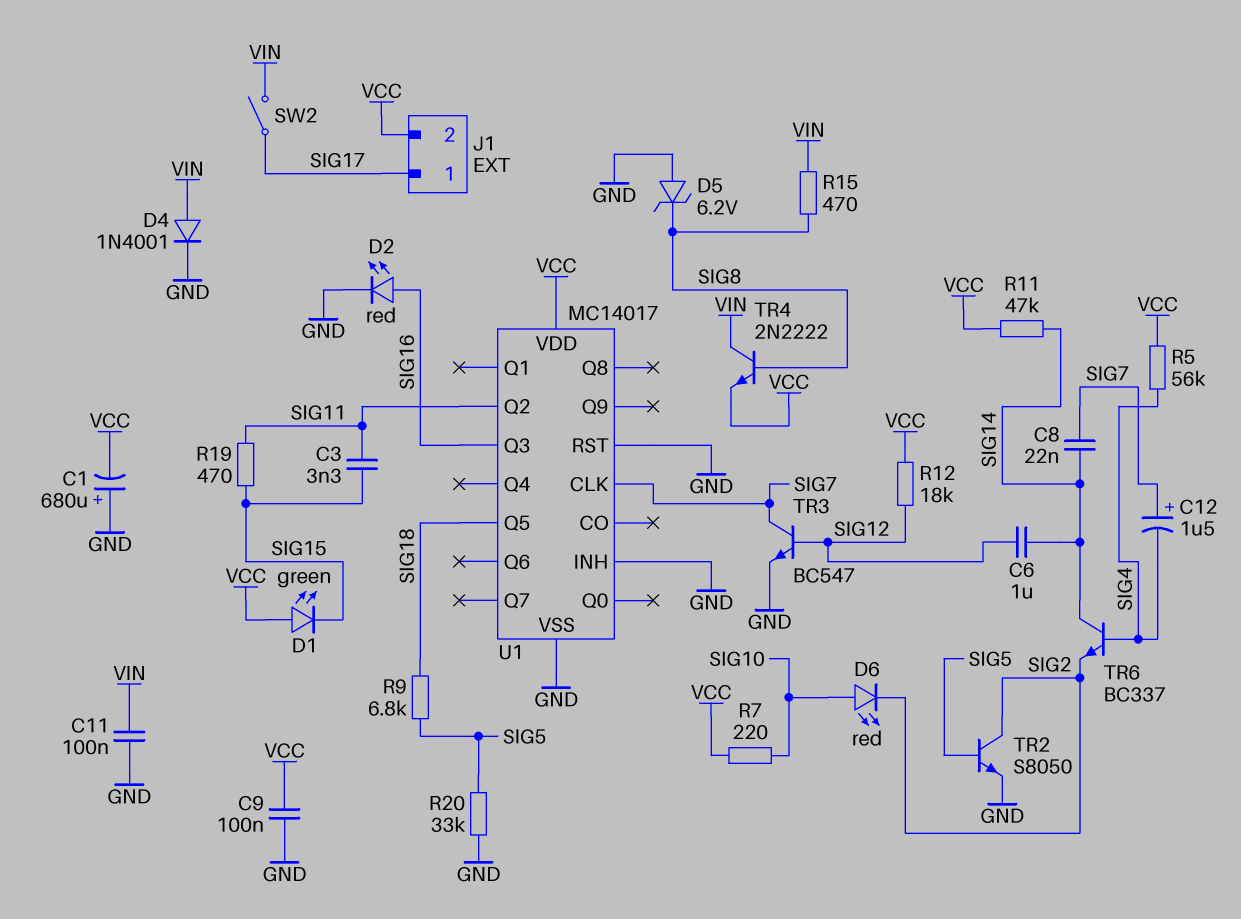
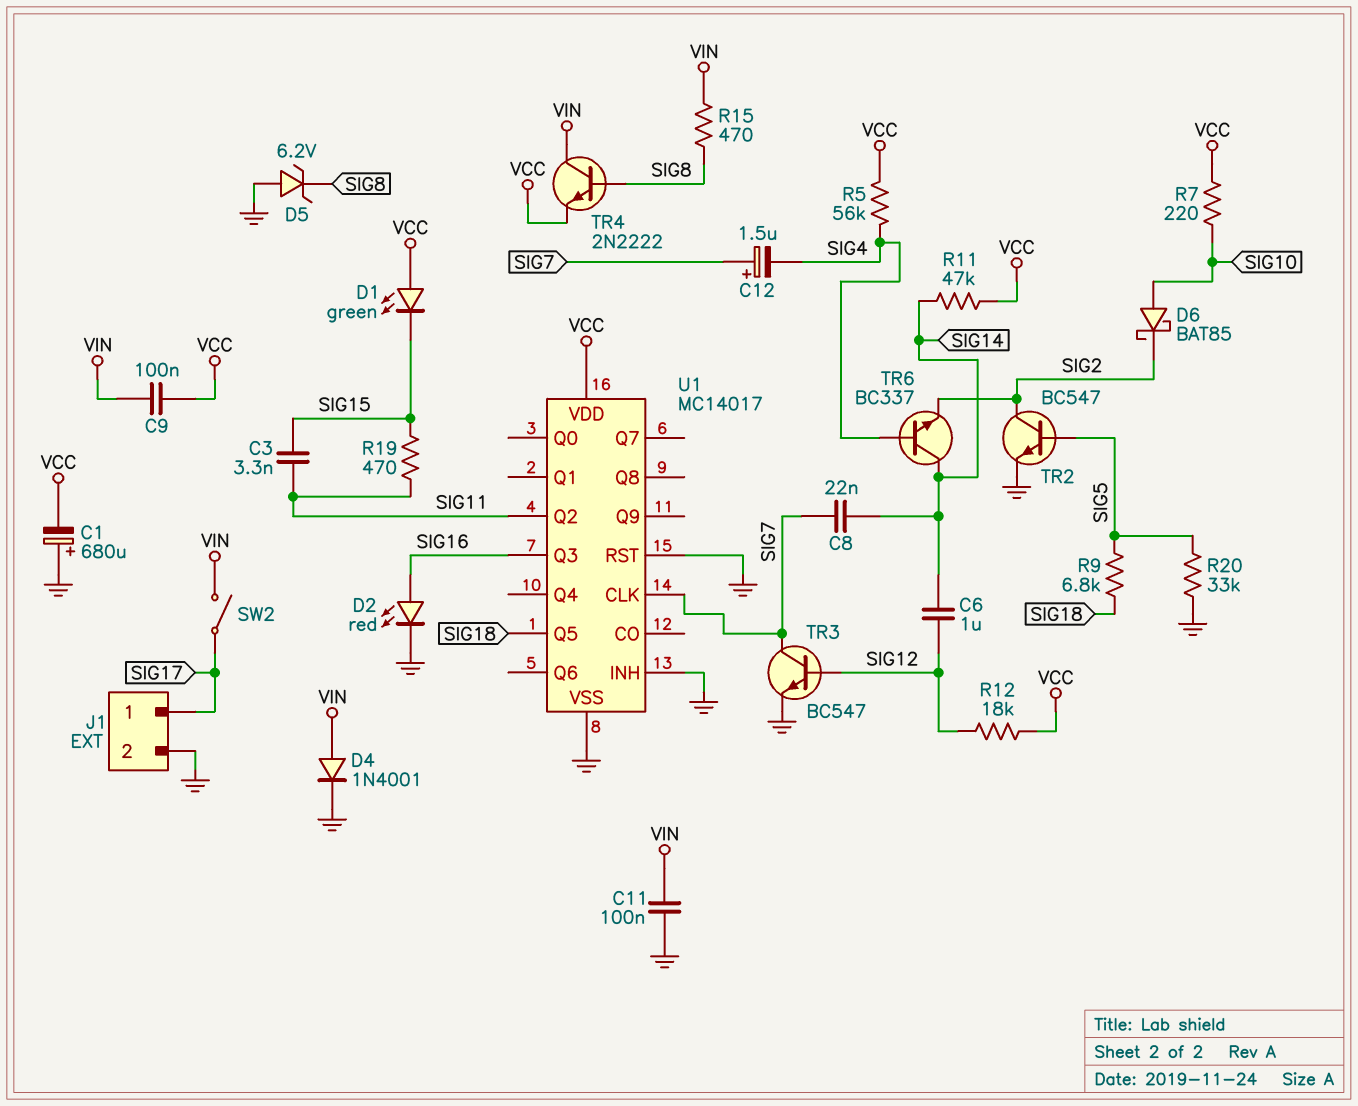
C9: 100nF (GND, VCC) -> 100nF (VCC, VIN)
D6: LED red (A SIG10, K SIG2) -> schottky BAT85 (A SIG10, K SIG2)
J1 pin 2: VCC -> GND
TR2: NPN S8050 (B SIG5, C SIG2, E GND) -> NPN BC547 (B SIG5, C SIG2, E GND)

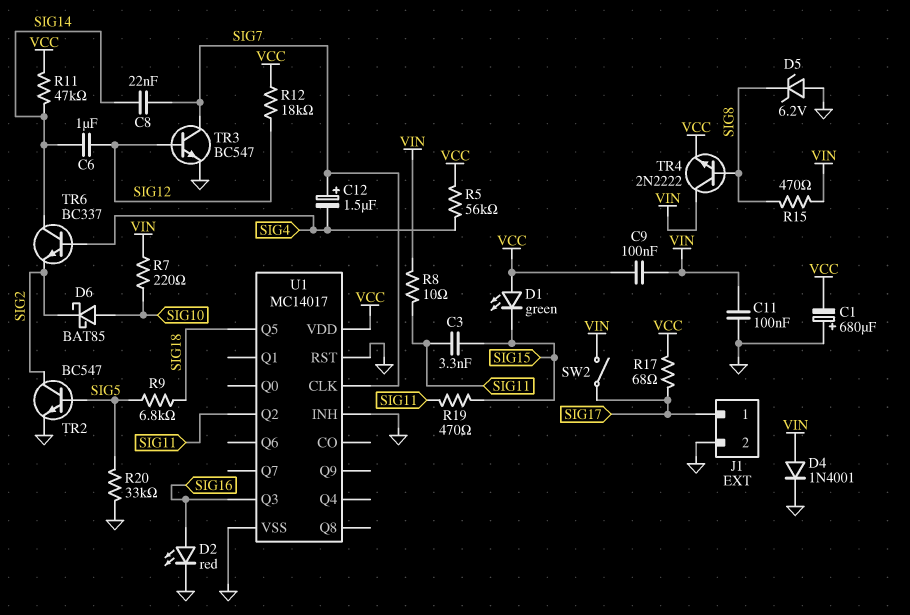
R7: 220 (SIG10, VCC) -> 220 (SIG10, VIN)
R8: none -> 10 (SIG11, VIN)
R17: none -> 68 (SIG17, VCC)

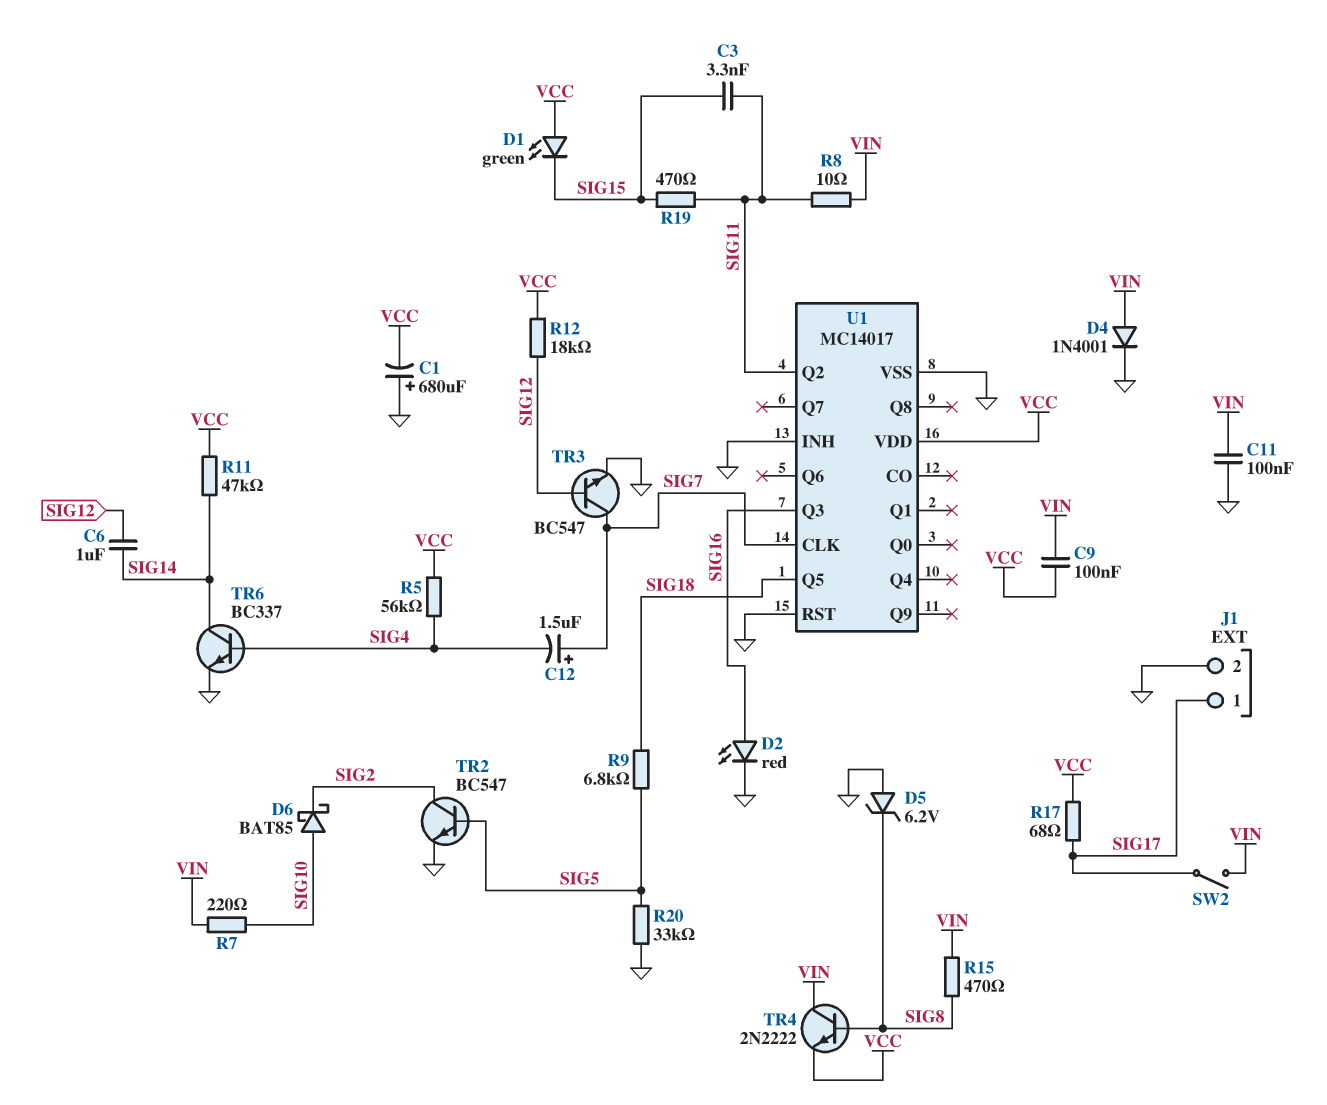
C8: 22nF (SIG7, SIG14) -> none
TR6: NPN BC337 (B SIG4, C SIG14, E SIG2) -> NPN BC337 (B SIG4, C SIG14, E GND)

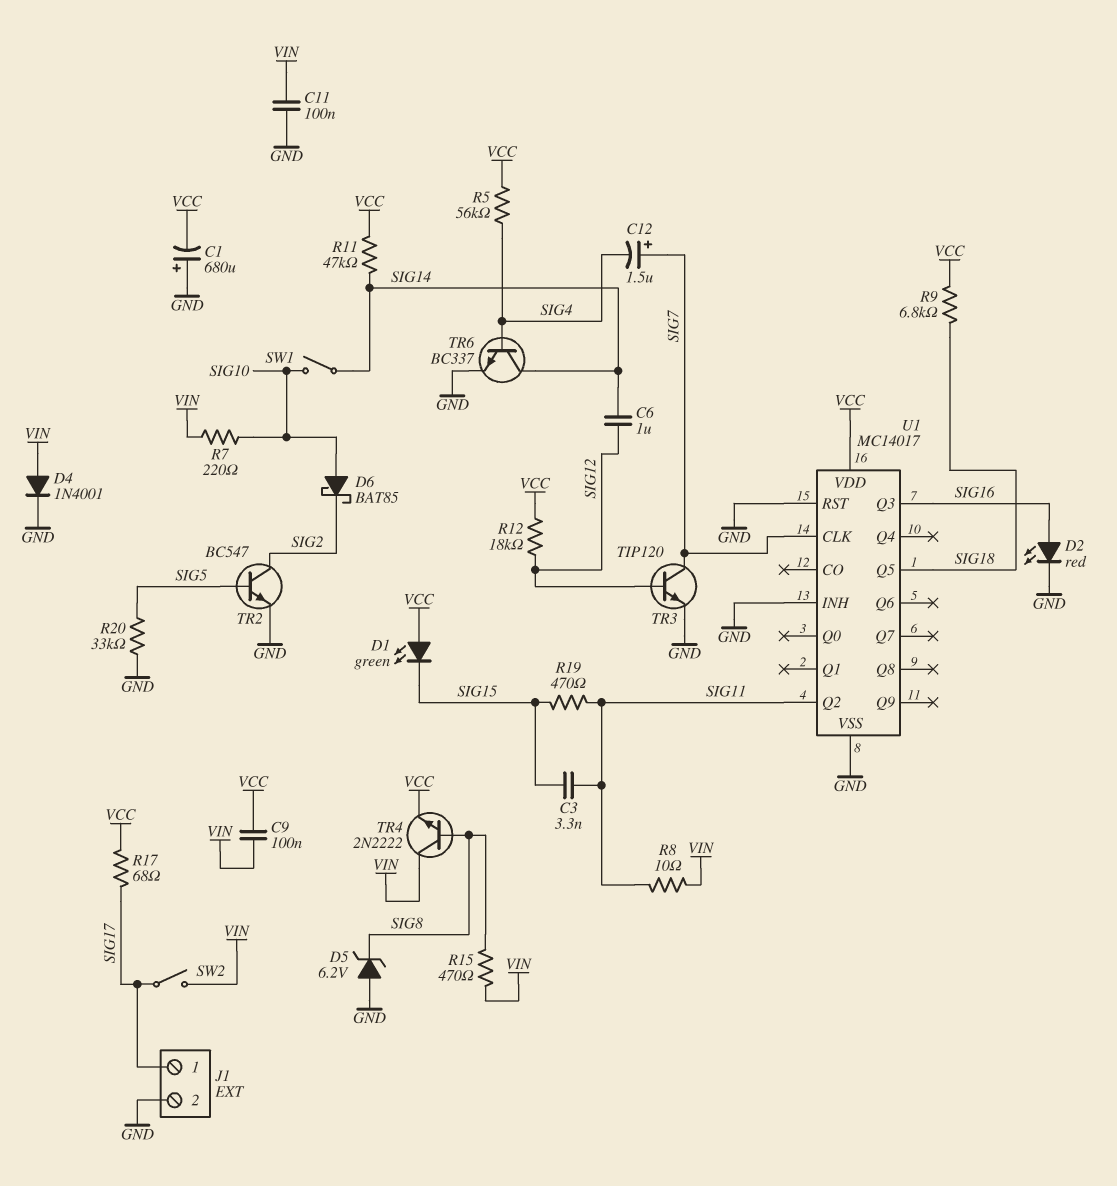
R9: 6.8k (SIG5, SIG18) -> 6.8k (SIG18, VCC)
SW1: none -> switch (SIG10, SIG14)
TR3: NPN BC547 (B SIG12, C SIG7, E GND) -> NPN TIP120 (B SIG12, C SIG7, E GND)

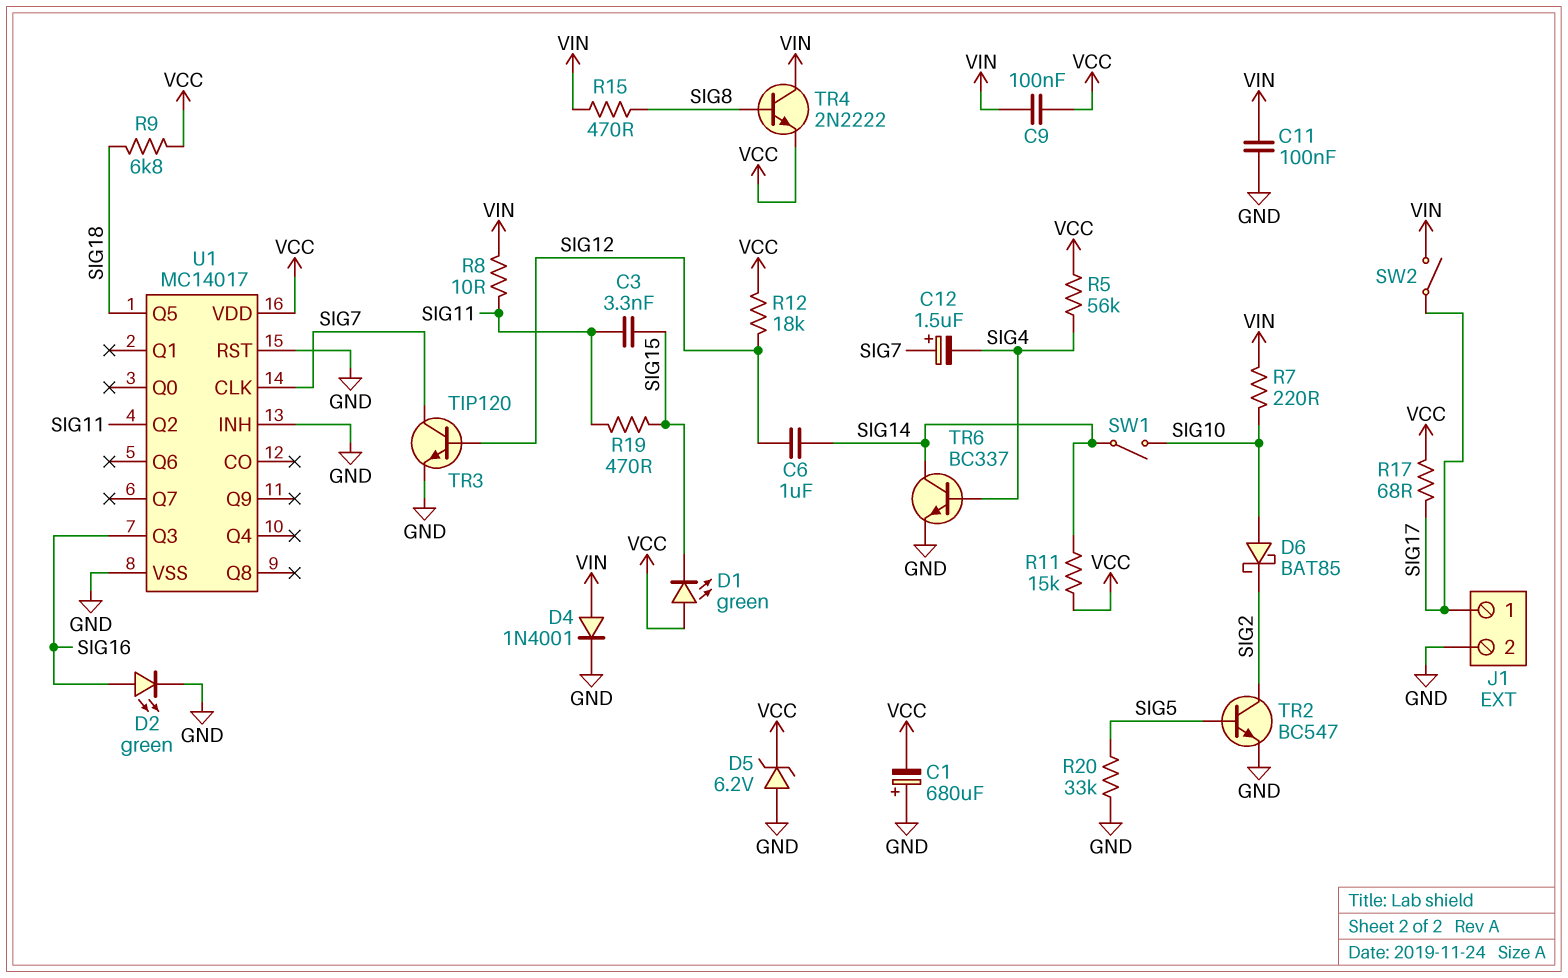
D2: LED red (A SIG16, K GND) -> LED green (A SIG16, K GND)
D5: zener 6.2V (A GND, K SIG8) -> zener 6.2V (A GND, K VCC)
R11: 47k (SIG14, VCC) -> 15k (SIG14, VCC)

